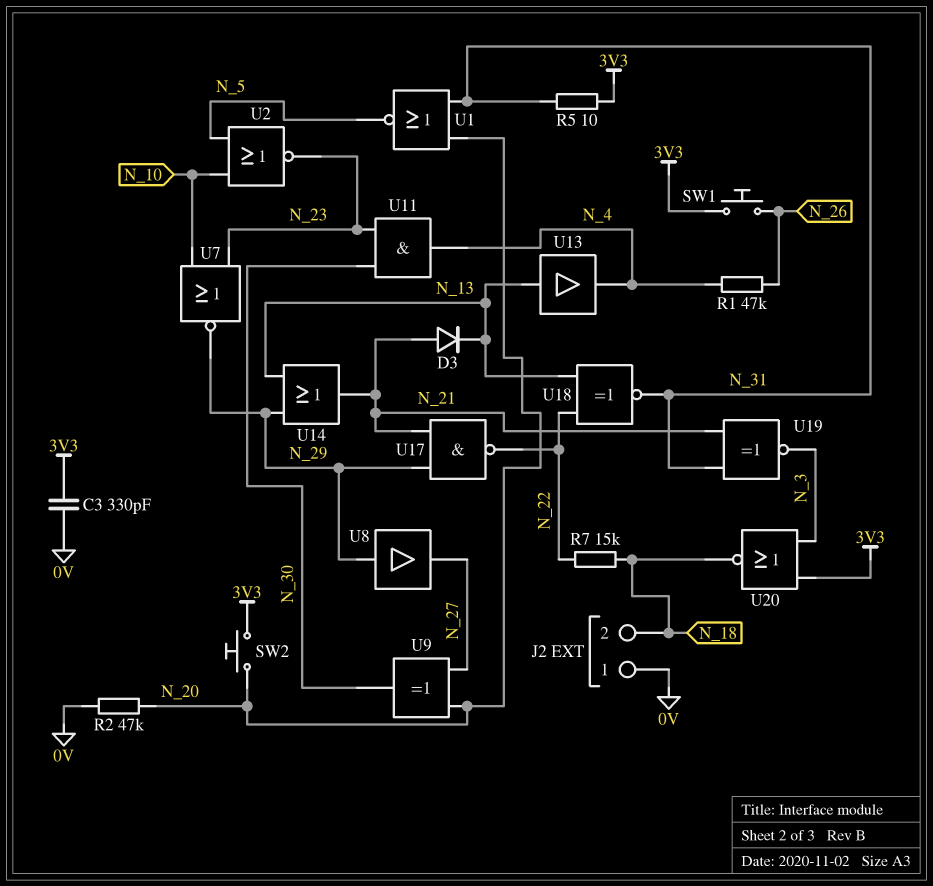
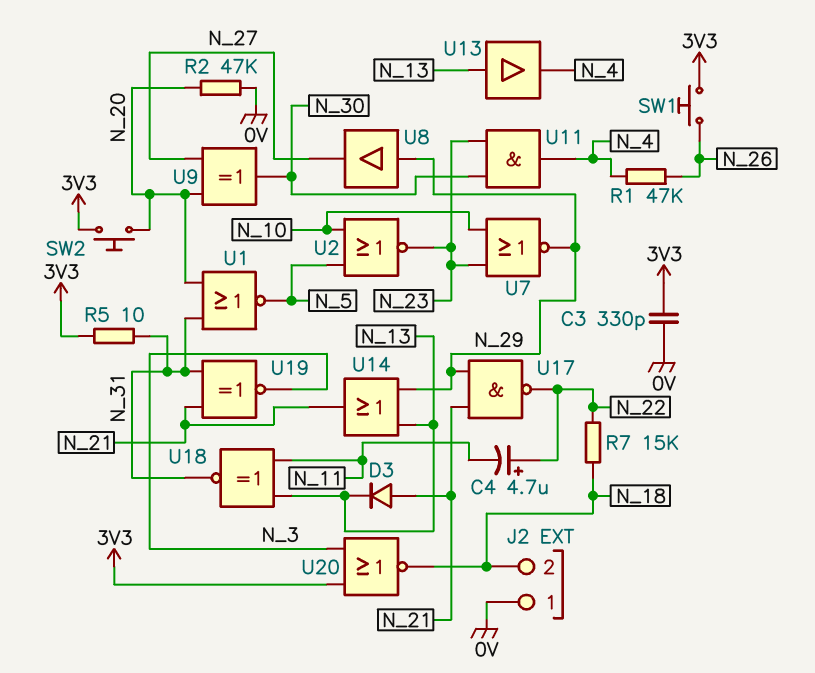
C4: none -> 4.7uF (plus N_22, minus N_11)
U18: XNOR (in N_13, in N_22, out N_31) -> XNOR (in N_11, in N_13, out N_31)

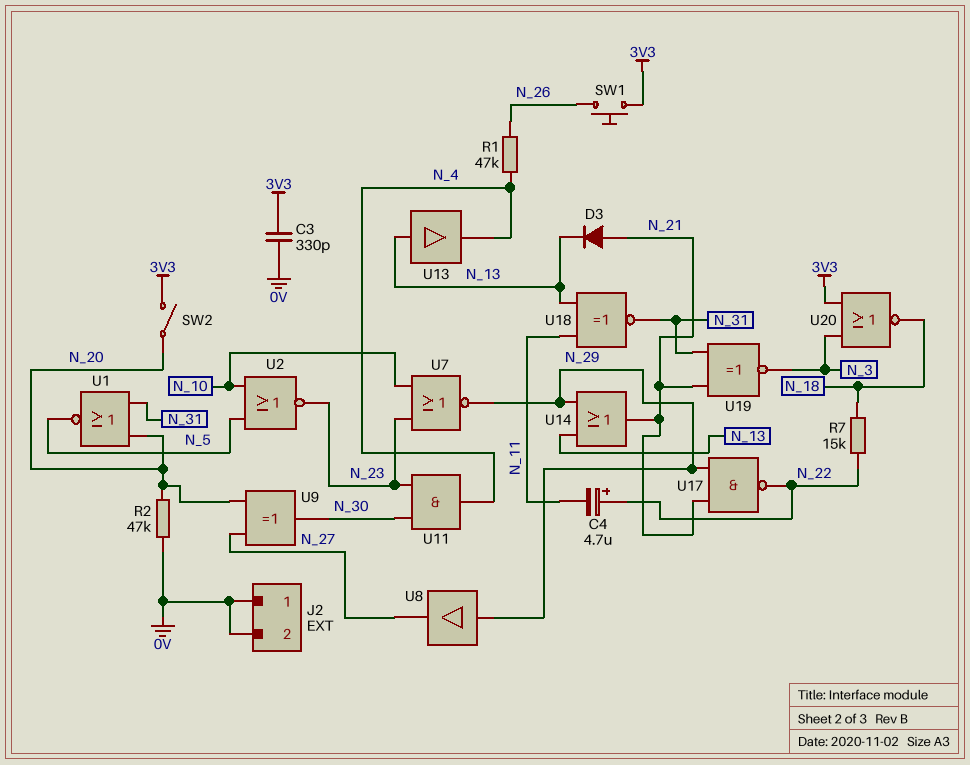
J2 pin 2: N_18 -> 0V
R5: 10 (3V3, N_31) -> none
SW2: button (3V3, N_20) -> switch (3V3, N_20)

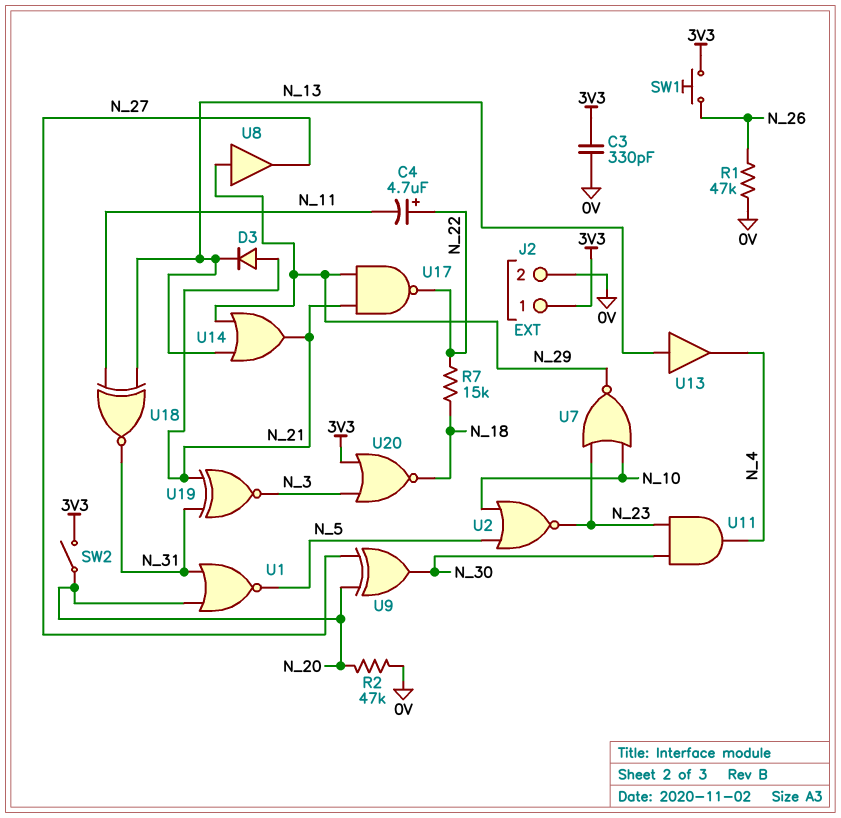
J2 pin 1: 0V -> 3V3
R1: 47k (N_4, N_26) -> 47k (0V, N_26)

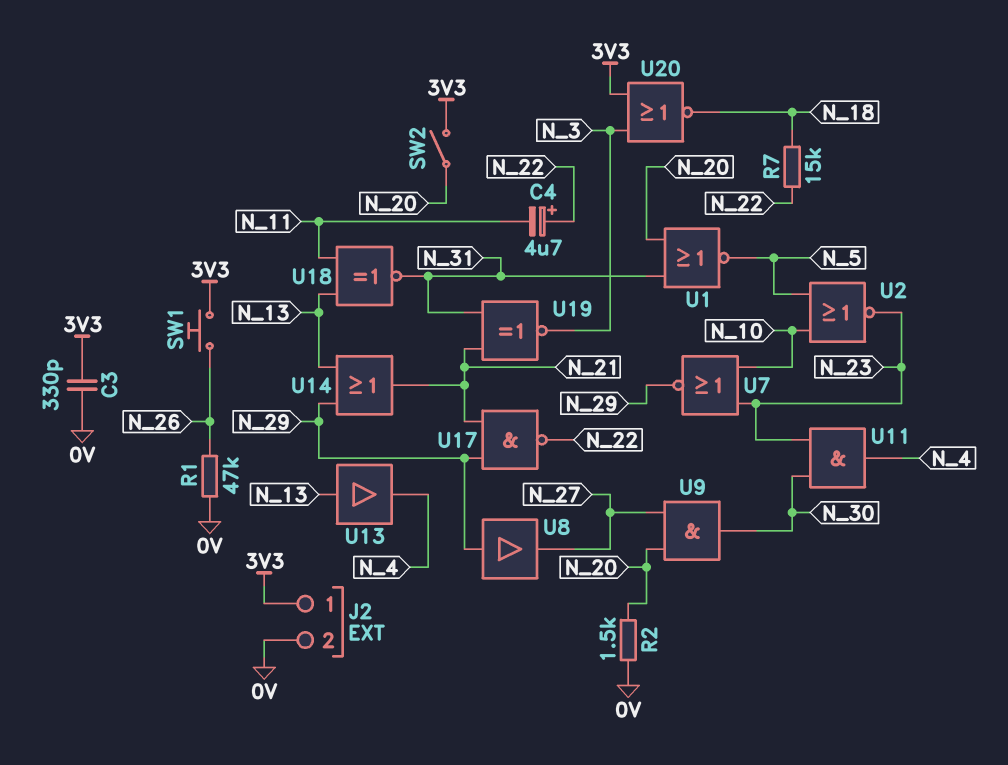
D3: diode (A N_21, K N_13) -> none
R2: 47k (0V, N_20) -> 1.5k (0V, N_20)
U9: XOR (in N_20, in N_27, out N_30) -> AND (in N_20, in N_27, out N_30)

